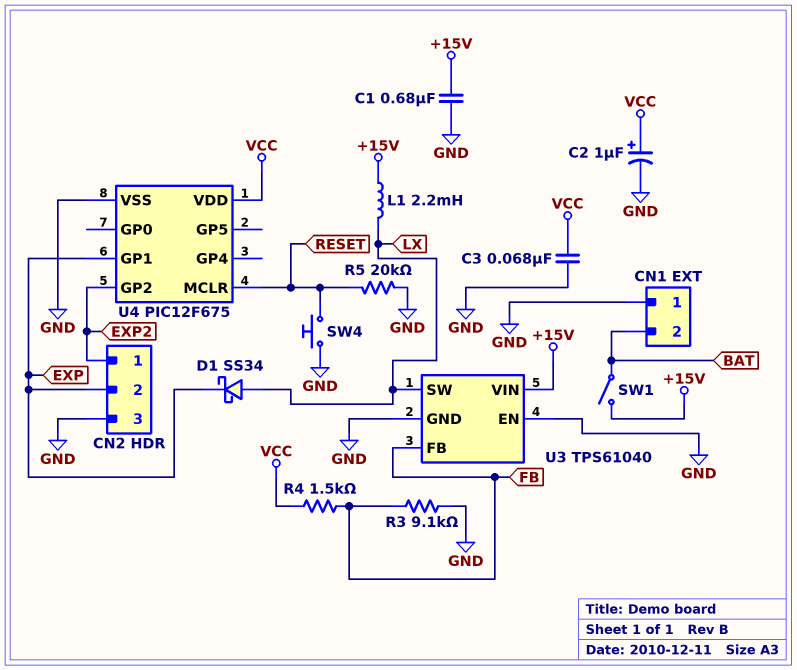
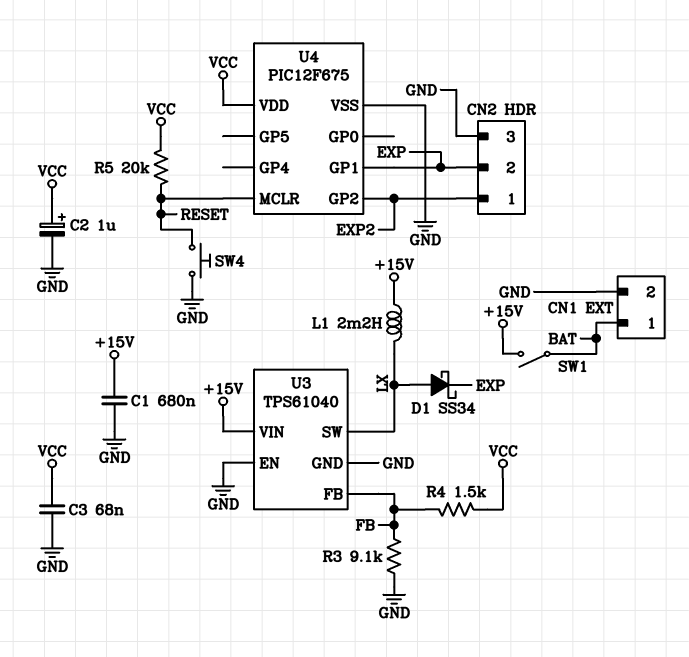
CN1 pin 1: GND -> BAT
CN1 pin 2: BAT -> GND
R5: 20k (GND, RESET) -> 20k (RESET, VCC)

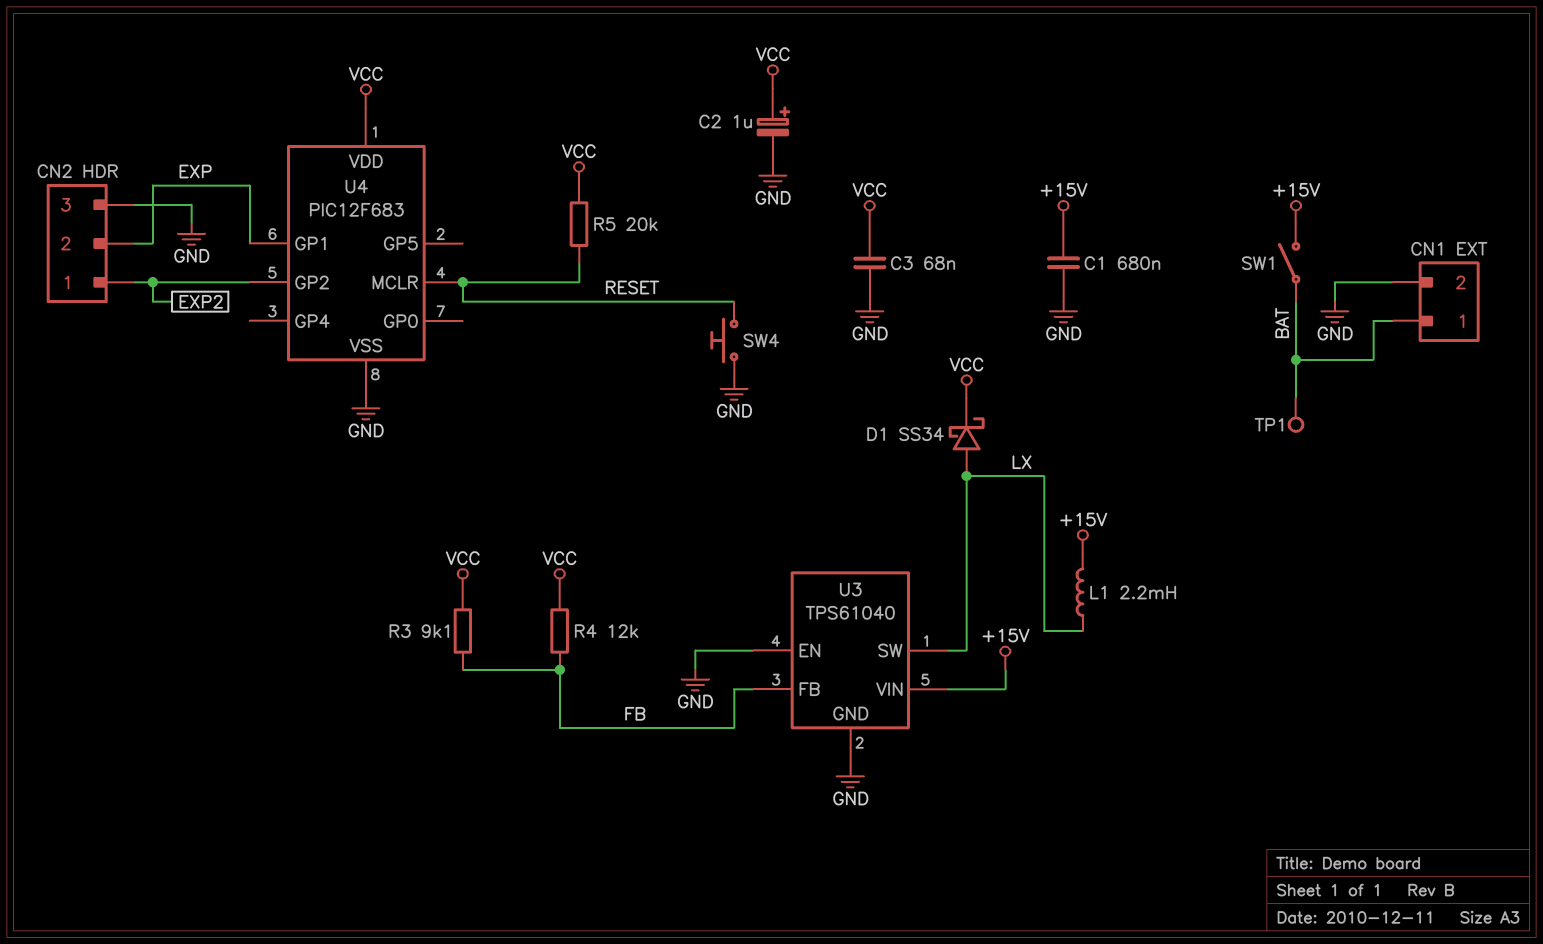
D1: schottky SS34 (A LX, K EXP) -> schottky SS34 (A LX, K VCC)
R3: 9.1k (FB, GND) -> 9.1k (FB, VCC)
R4: 1.5k (FB, VCC) -> 12k (FB, VCC)
TP1: none -> test point (BAT)
U4: PIC12F675 -> PIC12F683

